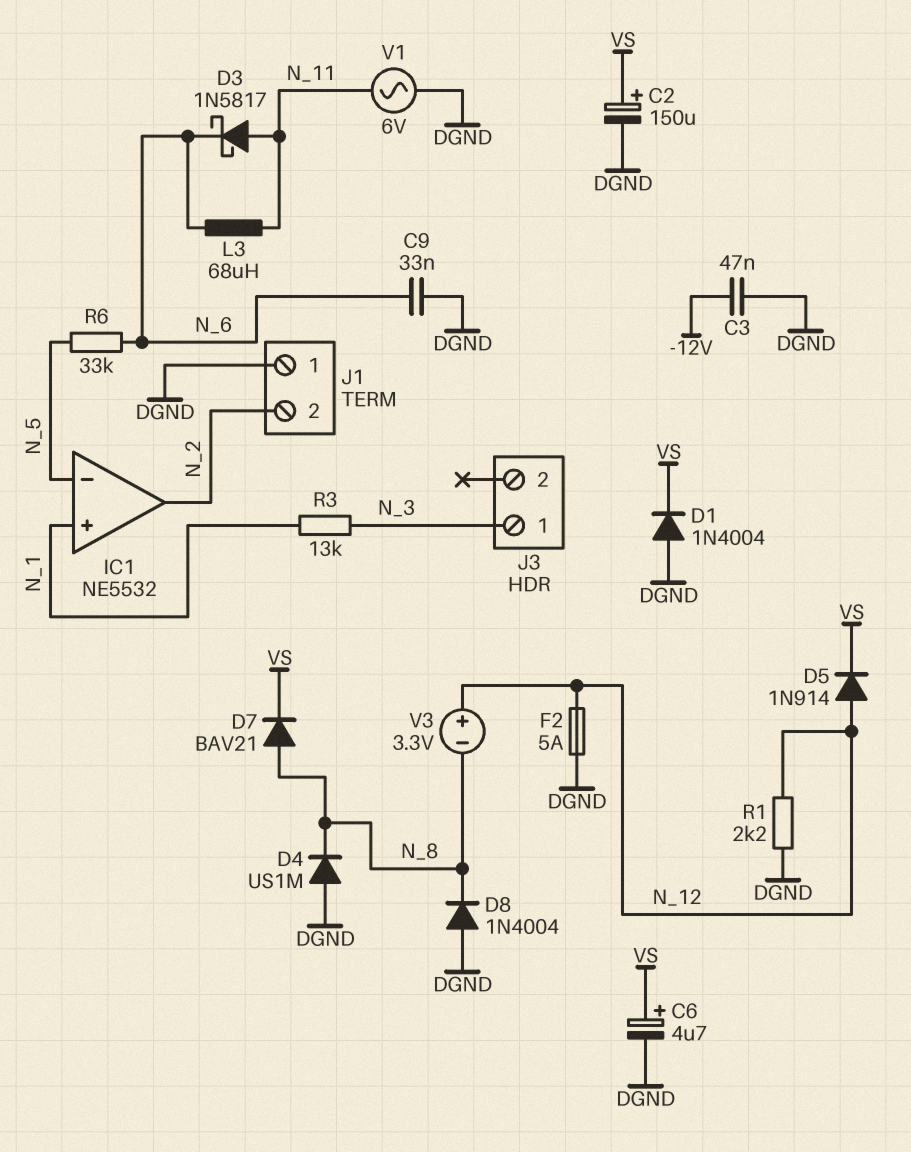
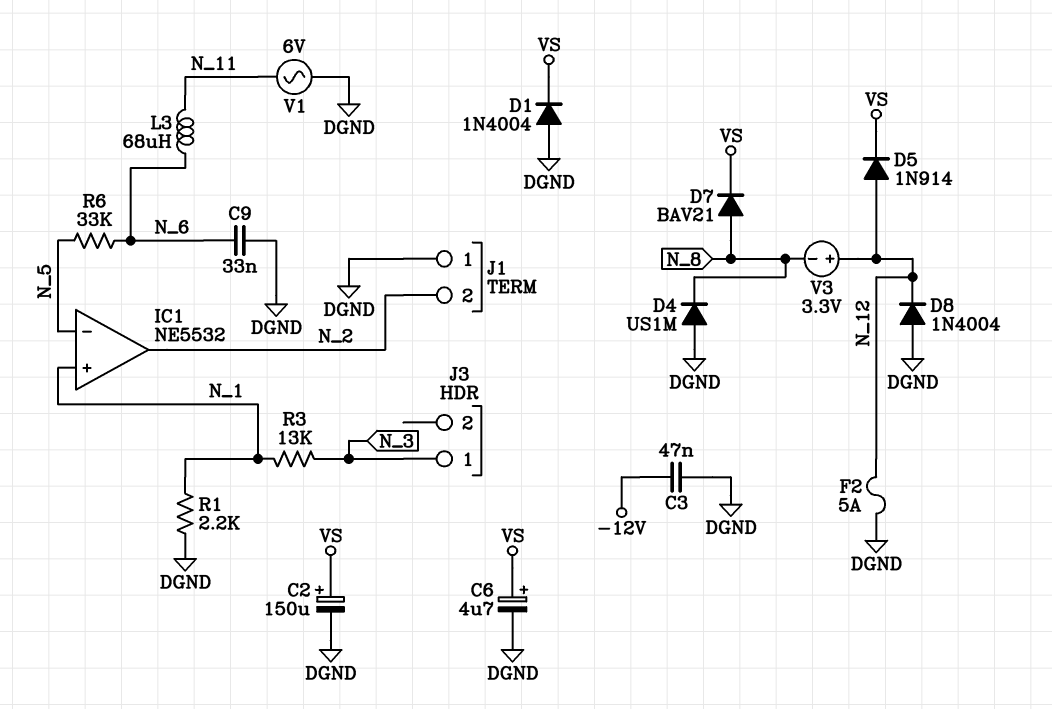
D3: schottky 1N5817 (A N_11, K N_6) -> none
D8: diode 1N4004 (A DGND, K N_8) -> diode 1N4004 (A DGND, K N_12)
R1: 2.2k (DGND, N_12) -> 2.2k (DGND, N_1)

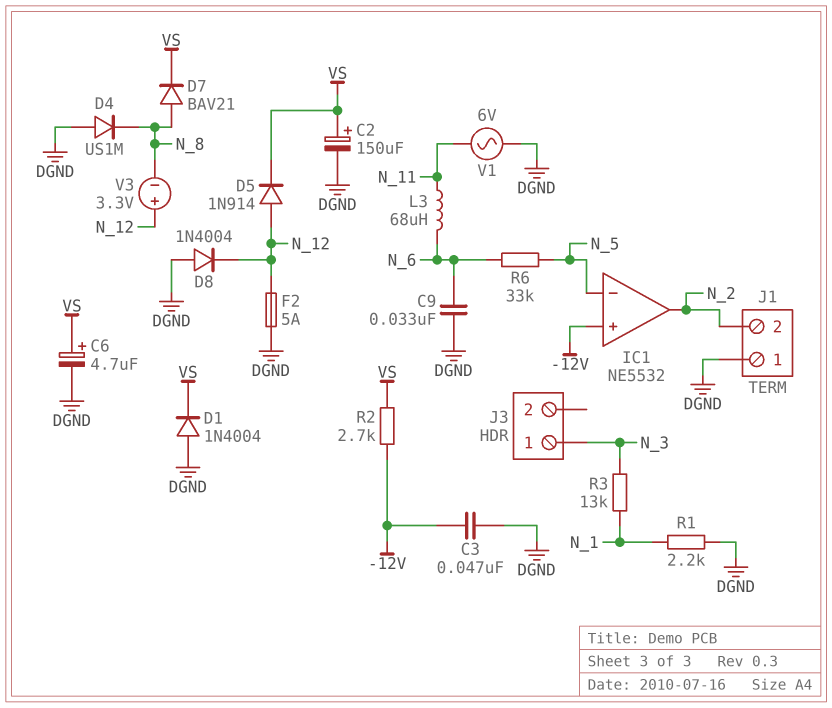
IC1 pin in+: N_1 -> -12V
R2: none -> 2.7k (-12V, VS)

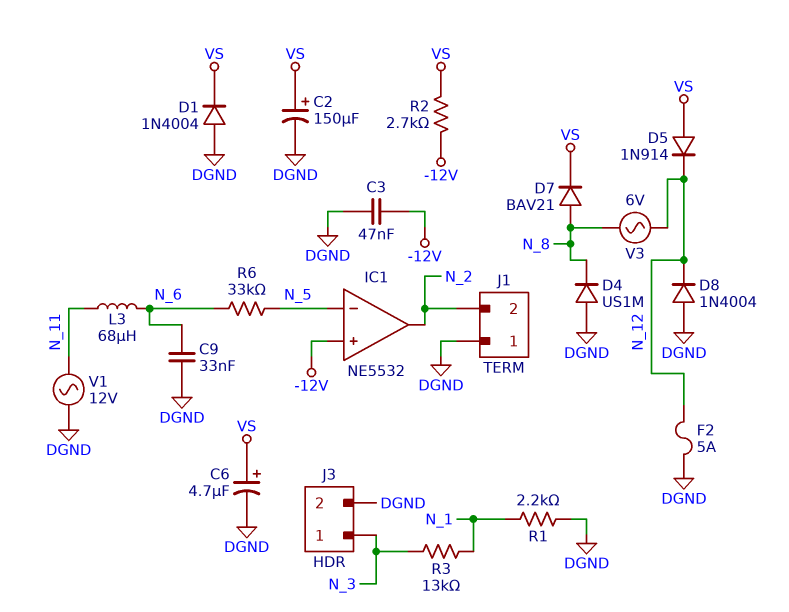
D5: diode 1N914 (A N_12, K VS) -> diode 1N914 (A VS, K N_12)
J3 pin 2: none -> DGND
V1: AC 6V (DGND, N_11) -> AC 12V (DGND, N_11)
V3: 3.3V (plus N_12, minus N_8) -> AC 6V (N_8, N_12)

